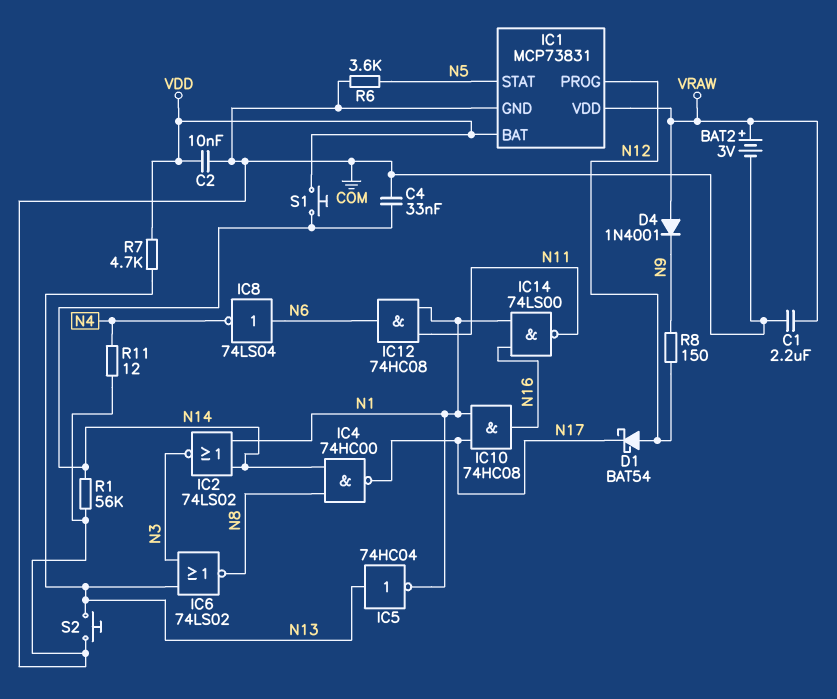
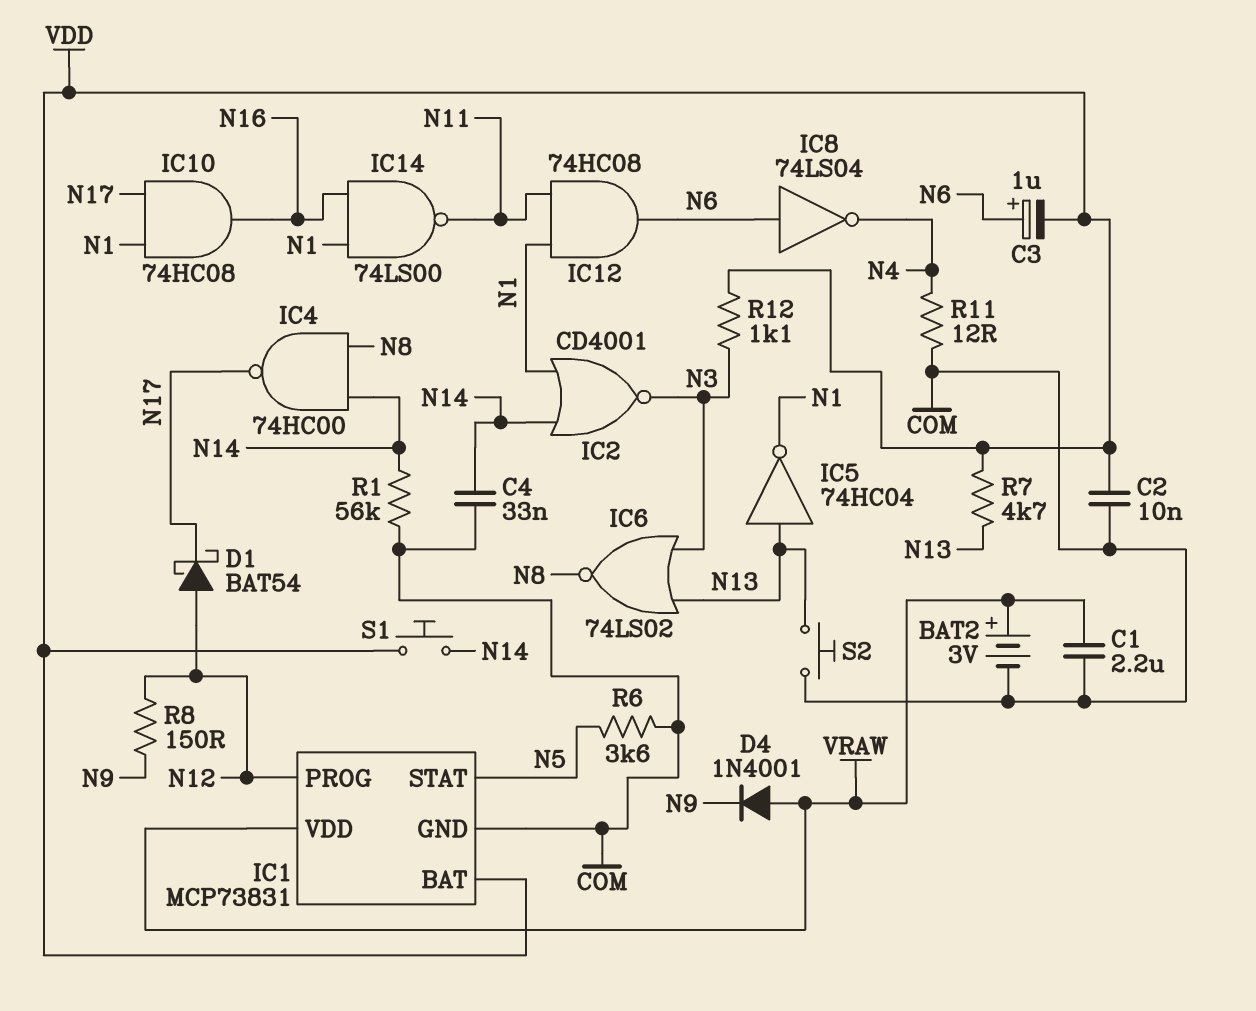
C3: none -> 1uF (plus N6, minus VDD)
IC2: NOR 74LS02 (in N1, in N14, out N3) -> NOR CD4001 (in N1, in N14, out N3)
R12: none -> 1.1k (N3, VDD)

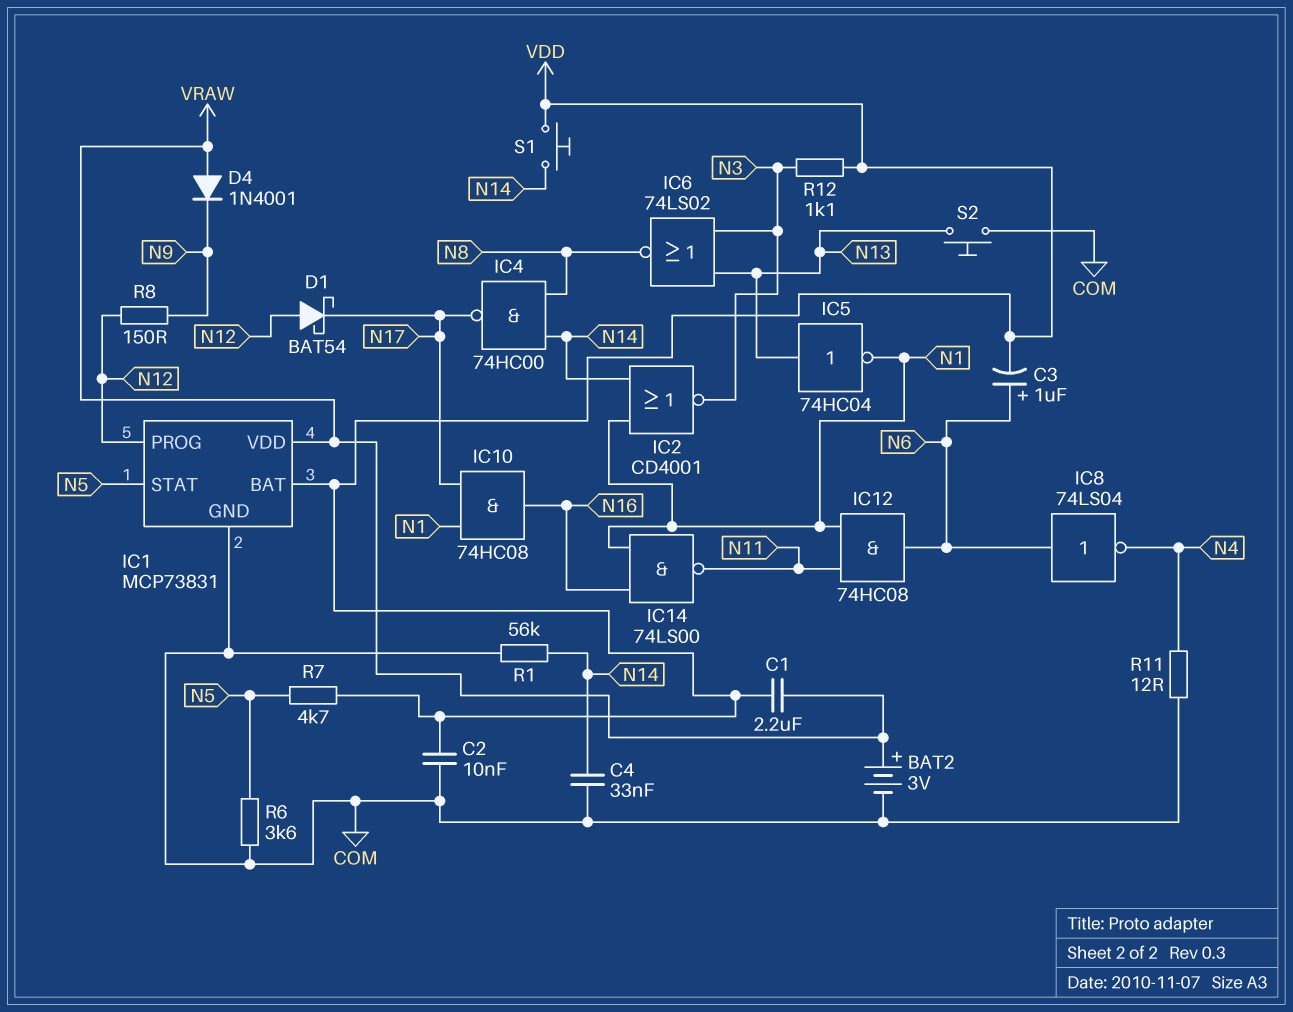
C1: 2.2uF (COM, VRAW) -> 2.2uF (VDD, VRAW)
R7: 4.7k (N13, VDD) -> 4.7k (N5, VDD)

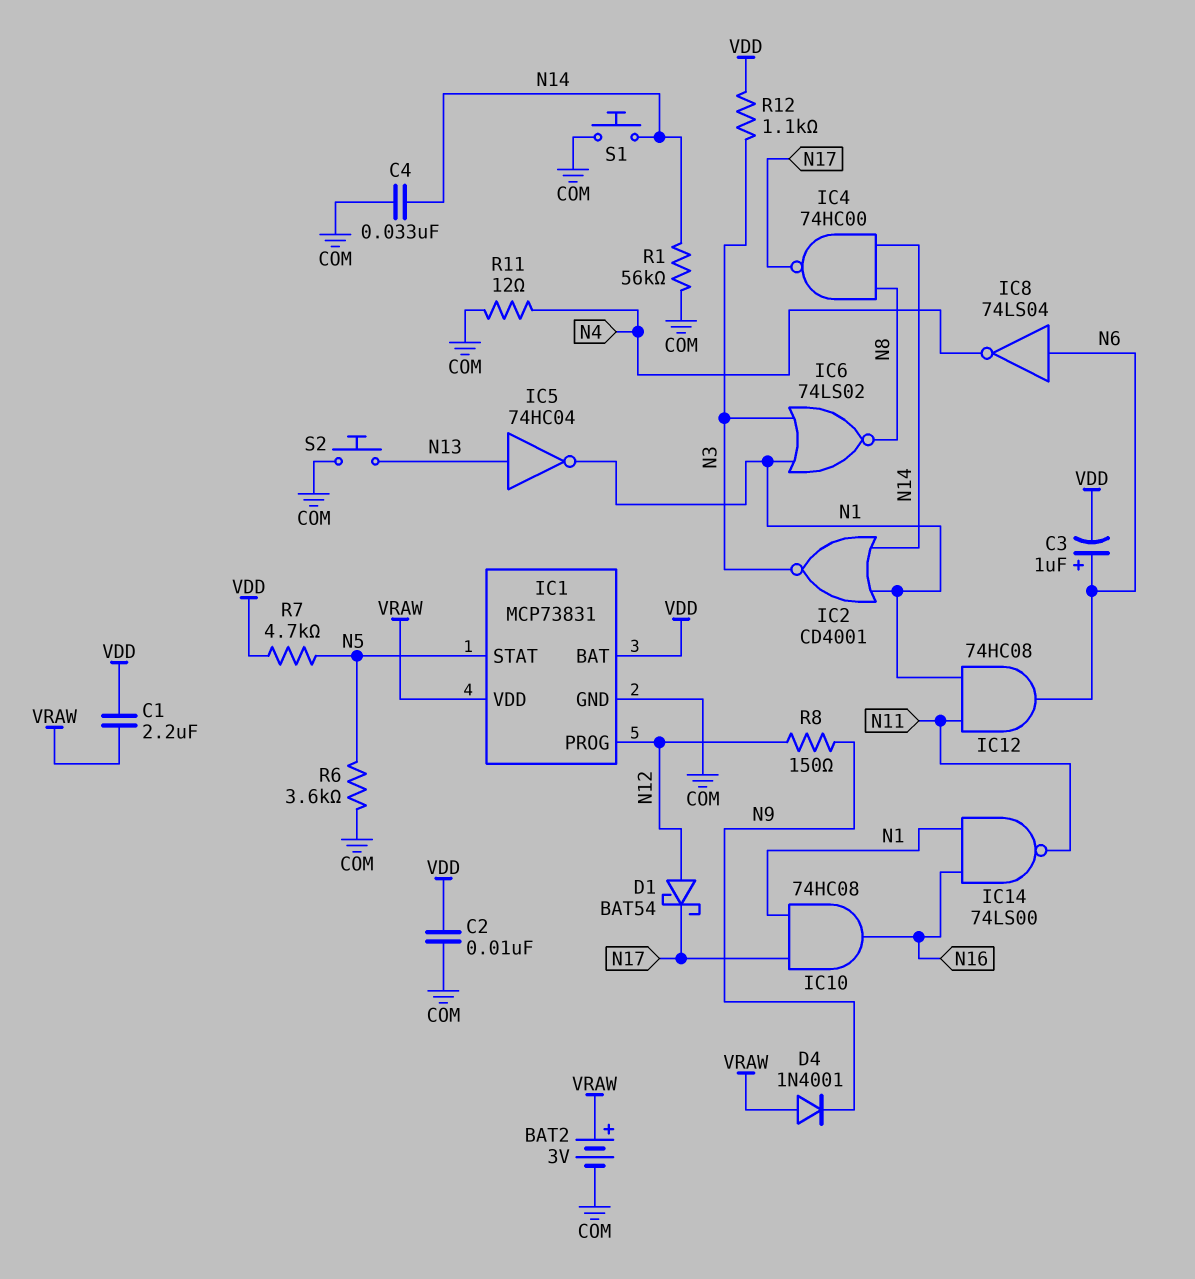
IC6: NOR 74LS02 (in N3, in N13, out N8) -> NOR 74LS02 (in N1, in N3, out N8)
S1: button (N14, VDD) -> button (COM, N14)

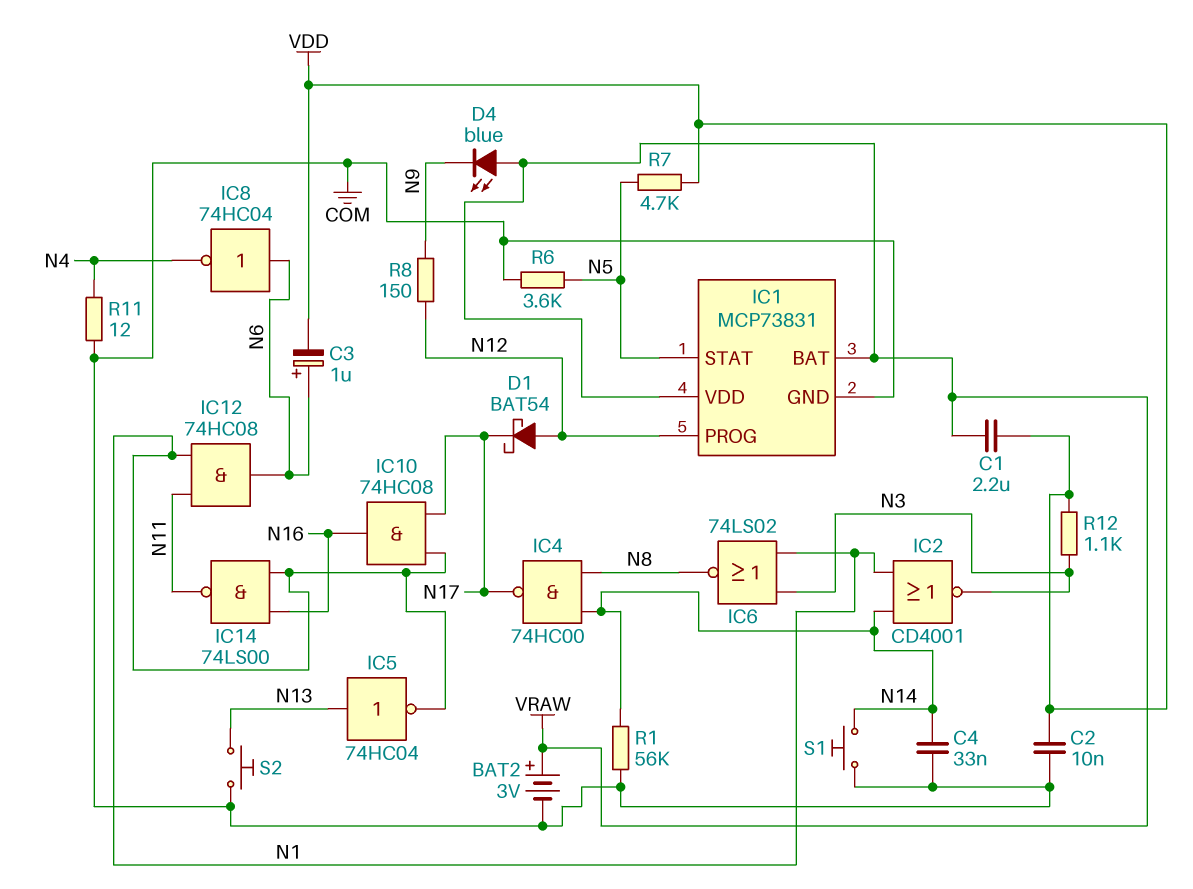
D4: diode 1N4001 (A VRAW, K N9) -> LED blue (A VRAW, K N9)
IC1 pin BAT: VDD -> VRAW
IC8: NOT 74LS04 (in N6, out N4) -> NOT 74HC04 (in N6, out N4)

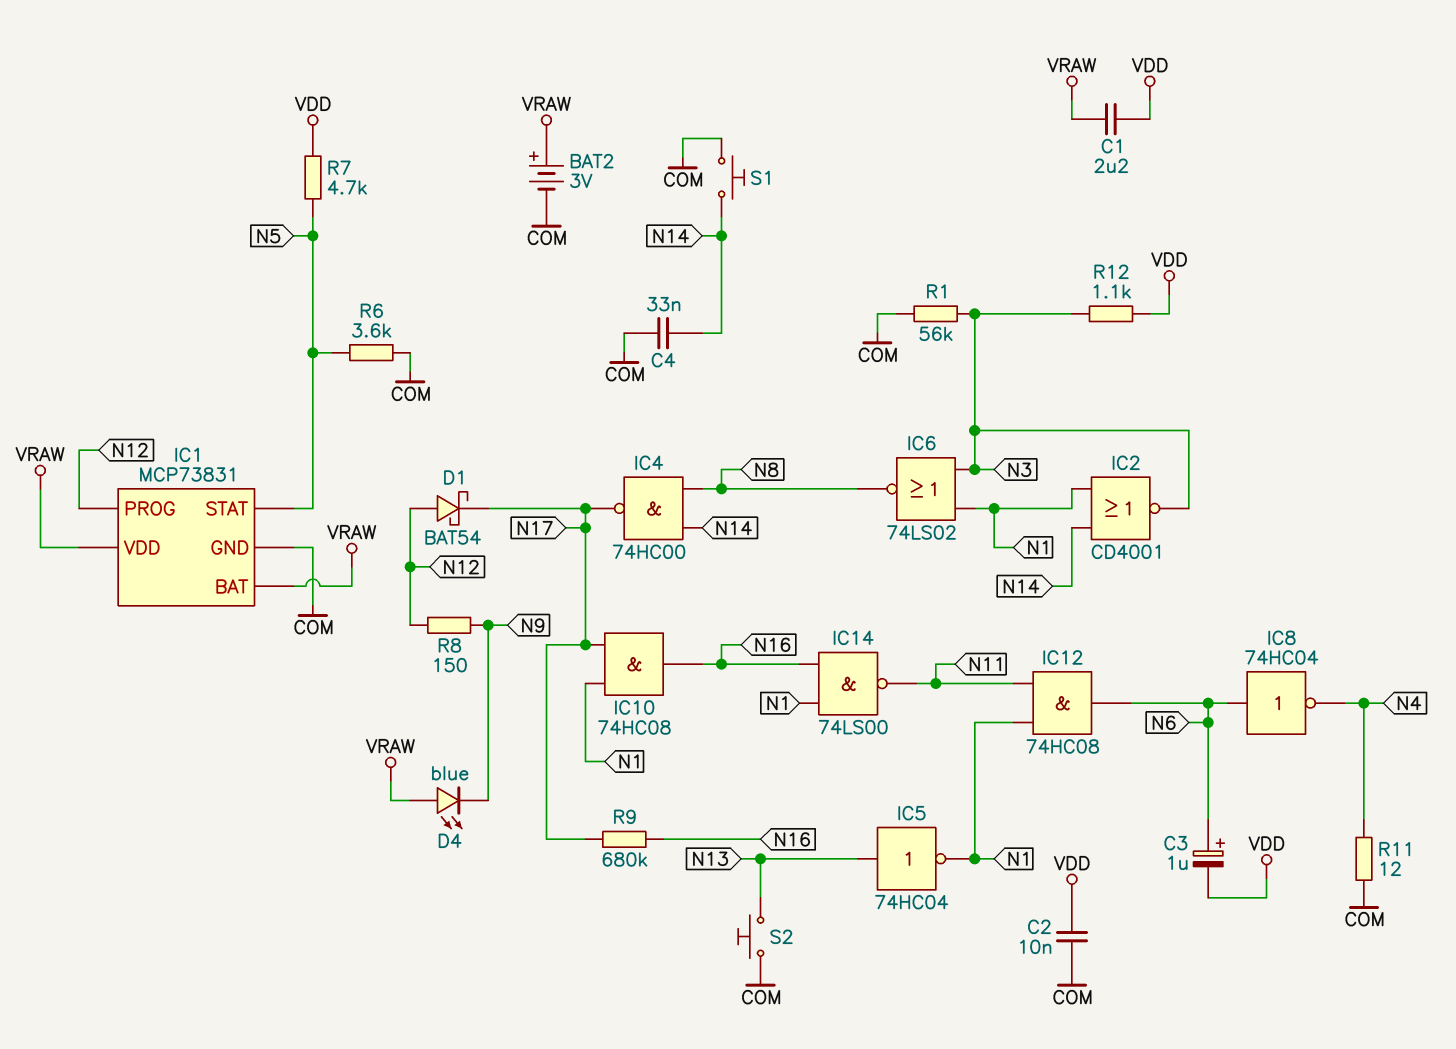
R1: 56k (COM, N14) -> 56k (COM, N3)
R9: none -> 680k (N16, N17)

